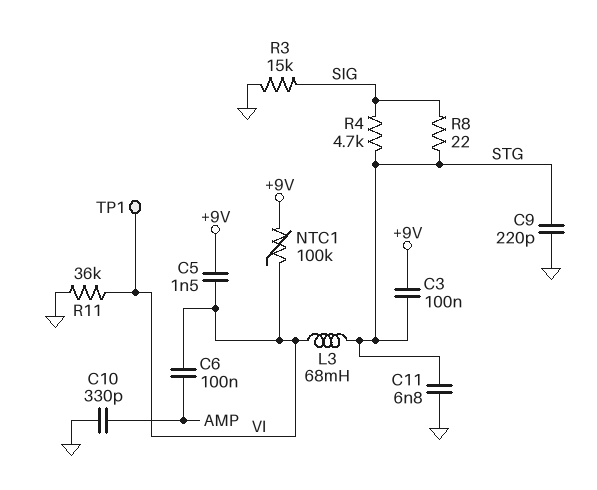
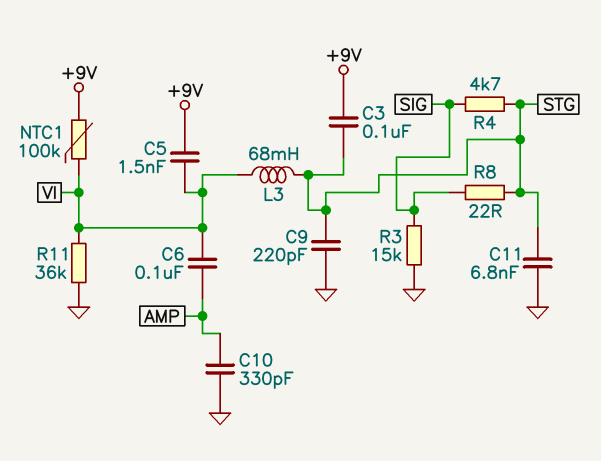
TP1: test point (VI) -> none

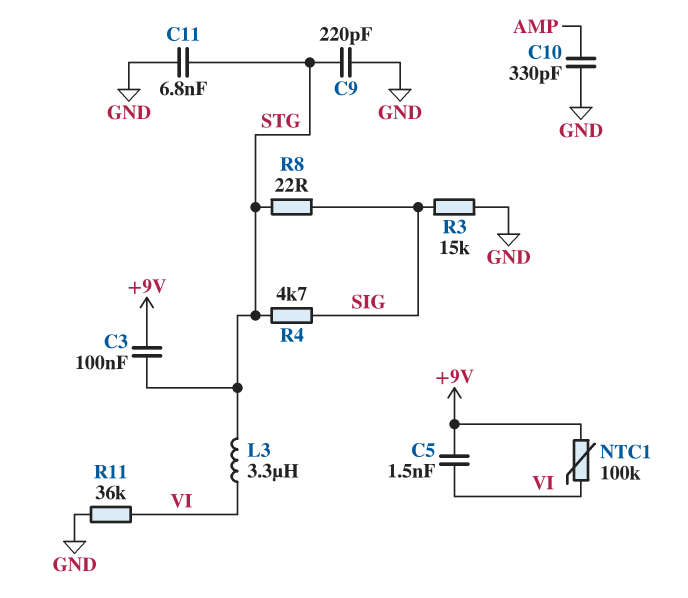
C6: 100nF (AMP, VI) -> none
L3: 68mH (STG, VI) -> 3.3uH (STG, VI)

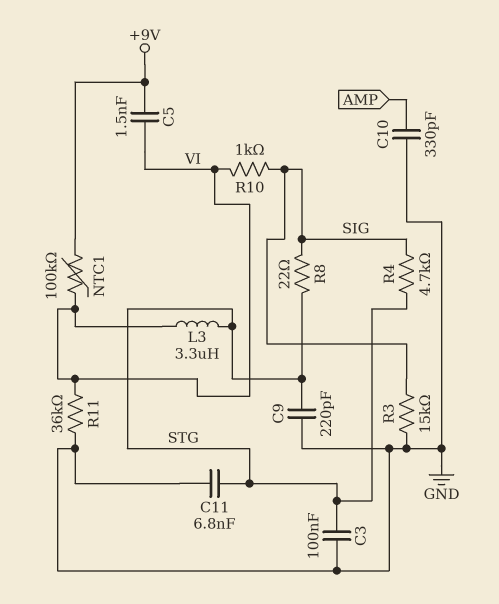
C3: 100nF (+9V, STG) -> 100nF (GND, STG)
R10: none -> 1k (SIG, VI)

